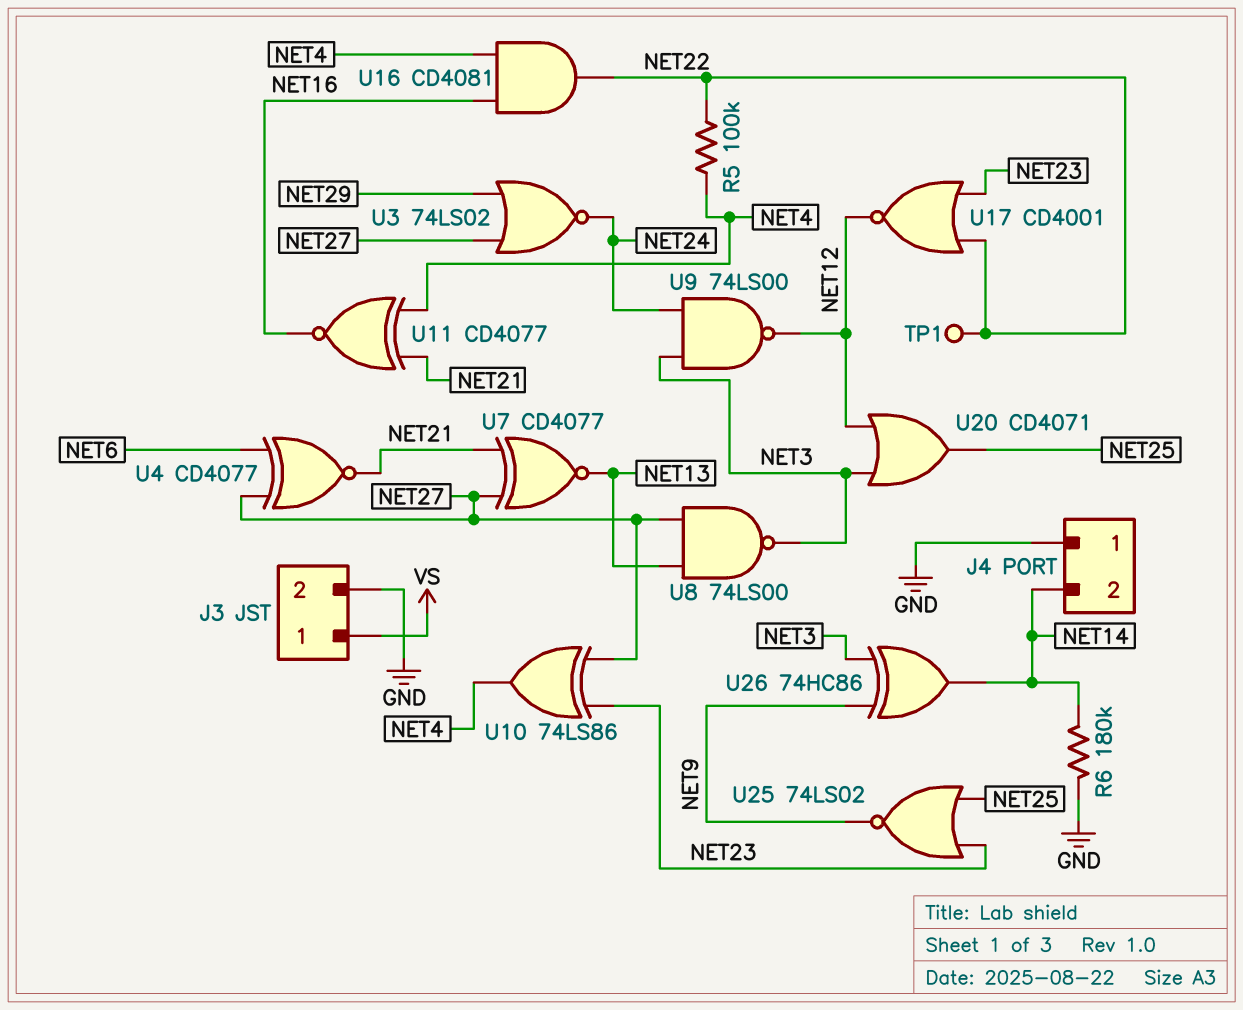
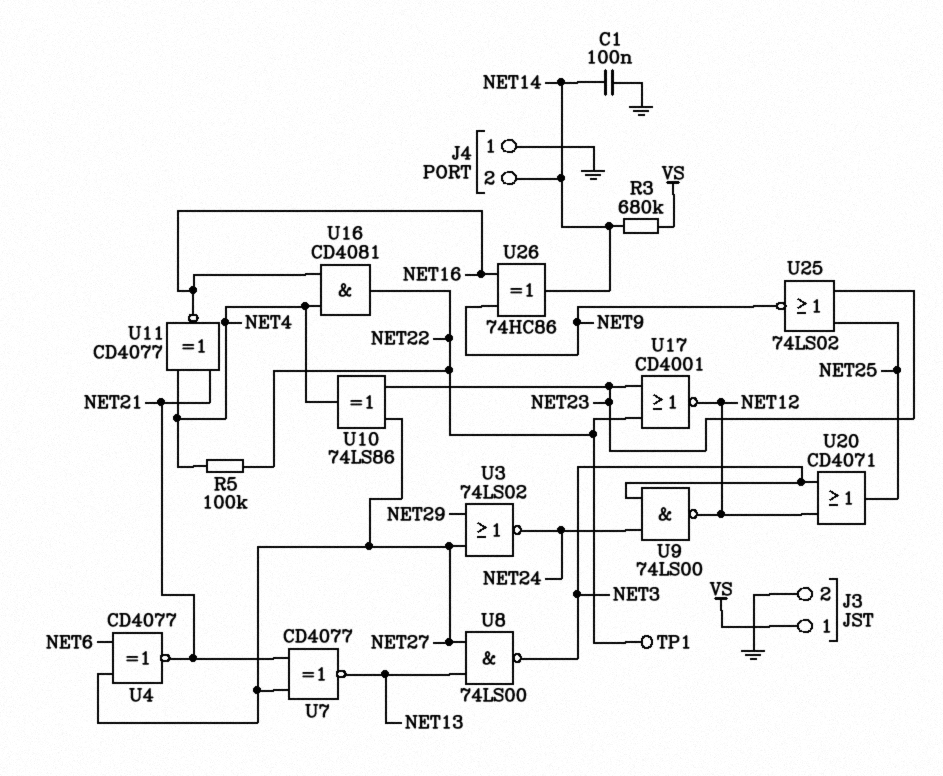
C1: none -> 100nF (GND, NET14)
R3: none -> 680k (NET14, VS)
R6: 180k (GND, NET14) -> none
U26: XOR 74HC86 (in NET3, in NET9, out NET14) -> XOR 74HC86 (in NET9, in NET16, out NET14)

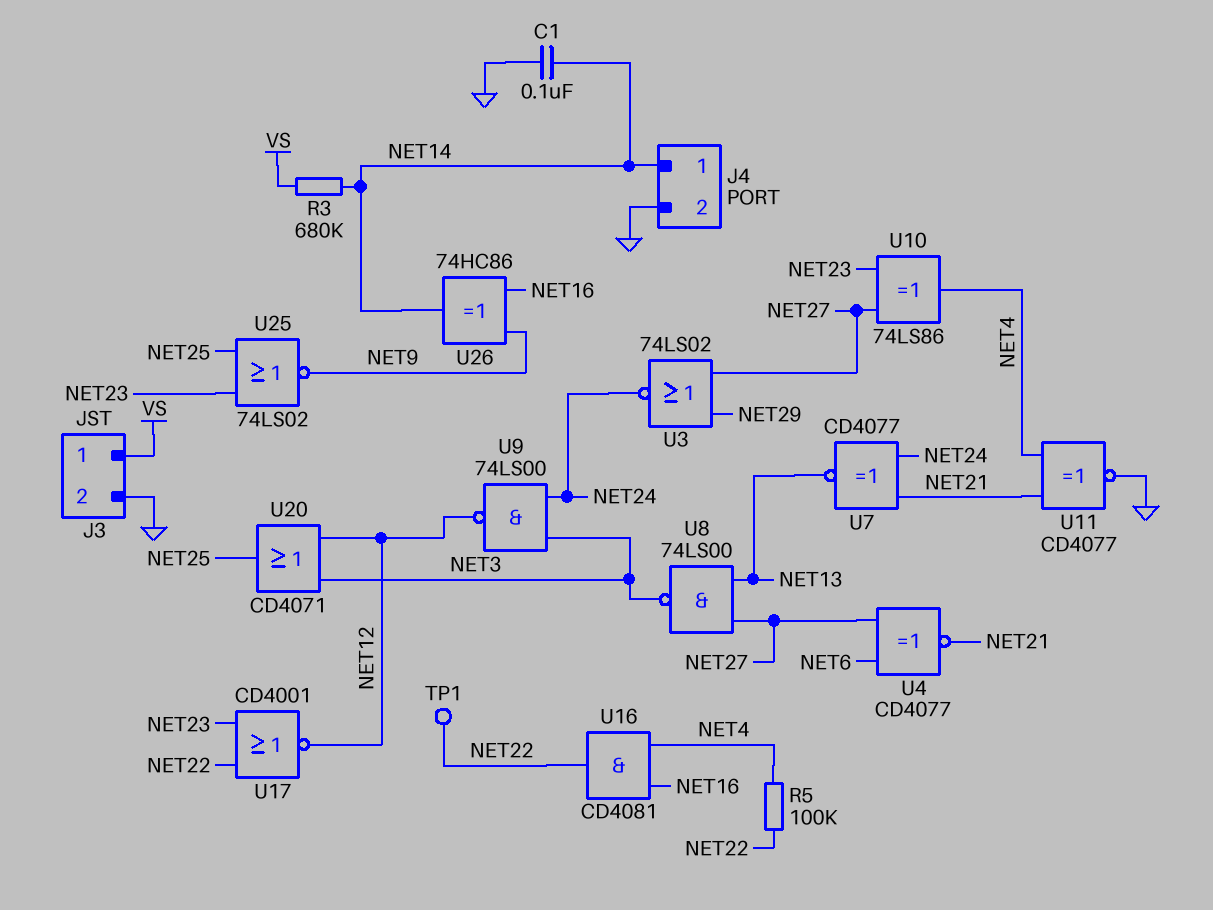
J4 pin 1: GND -> NET14
J4 pin 2: NET14 -> GND
U7: XNOR CD4077 (in NET21, in NET27, out NET13) -> XNOR CD4077 (in NET21, in NET24, out NET13)
U11: XNOR CD4077 (in NET4, in NET21, out NET16) -> XNOR CD4077 (in NET4, in NET21, out GND)

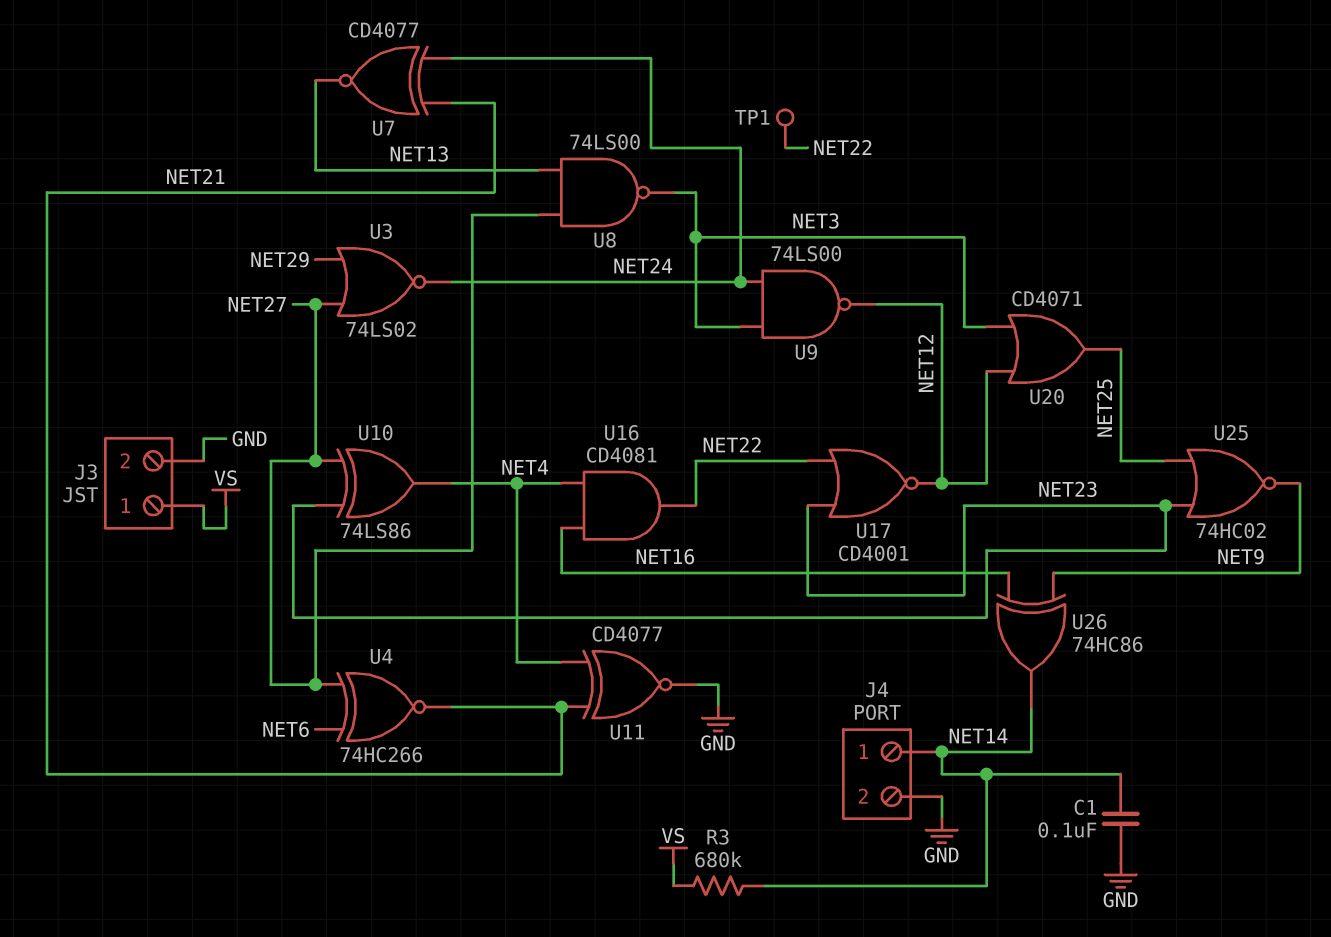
R5: 100k (NET4, NET22) -> none
U4: XNOR CD4077 (in NET6, in NET27, out NET21) -> XNOR 74HC266 (in NET6, in NET27, out NET21)
U25: NOR 74LS02 (in NET23, in NET25, out NET9) -> NOR 74HC02 (in NET23, in NET25, out NET9)

